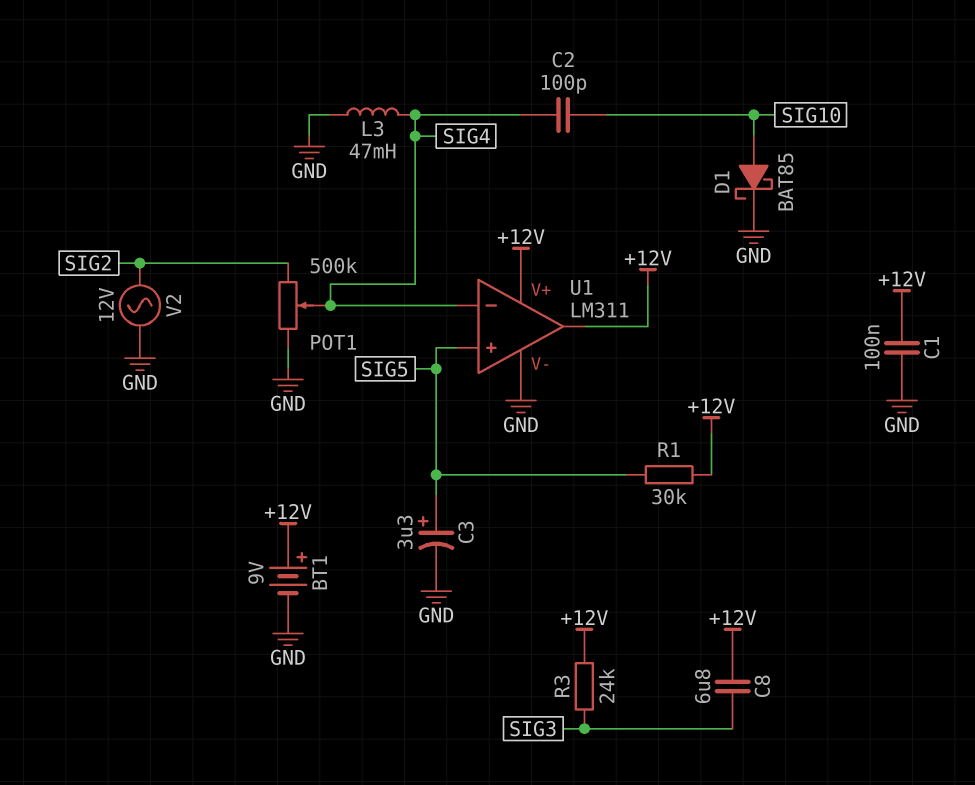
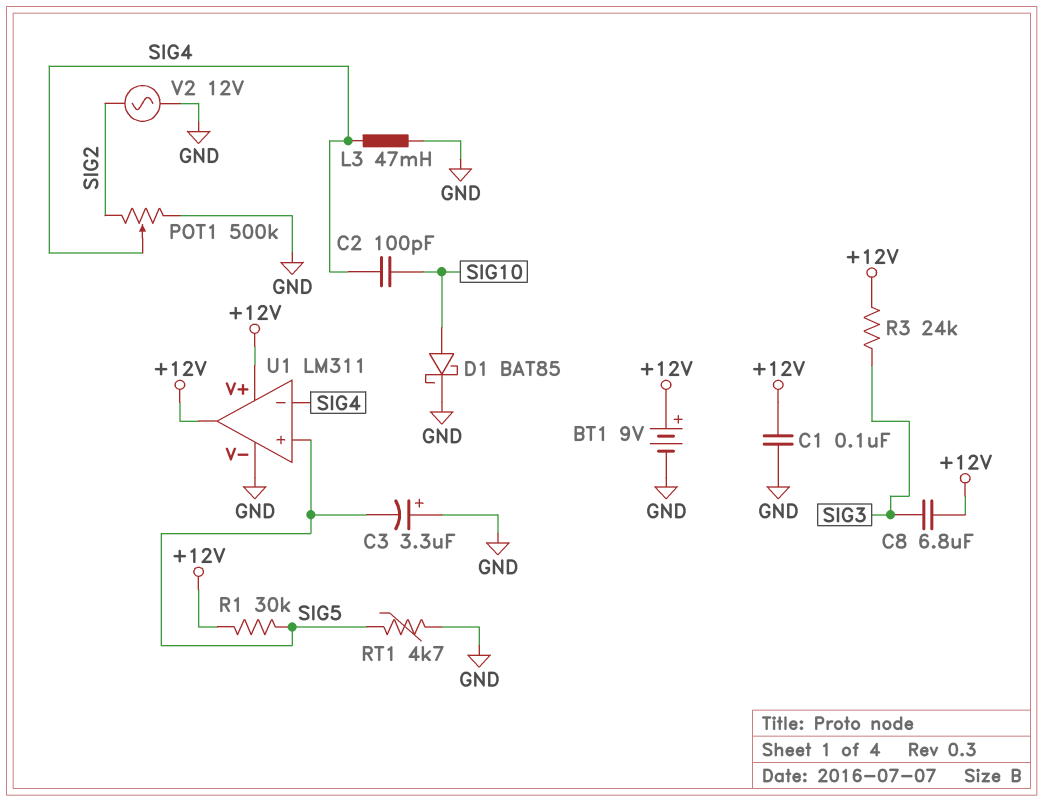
C3: 3.3uF (plus SIG5, minus GND) -> 3.3uF (plus GND, minus SIG5)
RT1: none -> 4.7k (GND, SIG5)

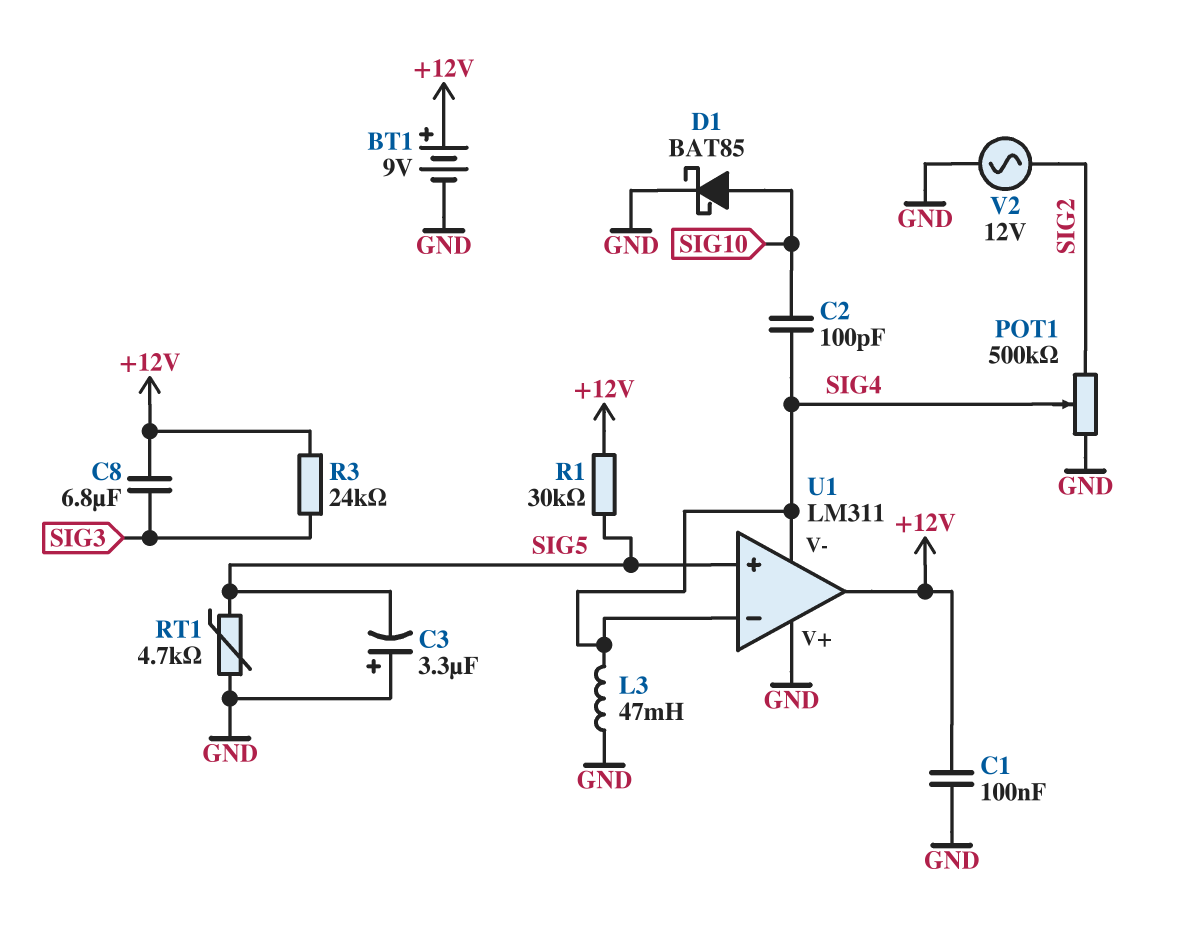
U1 pin V+: +12V -> GND
U1 pin V-: GND -> SIG4

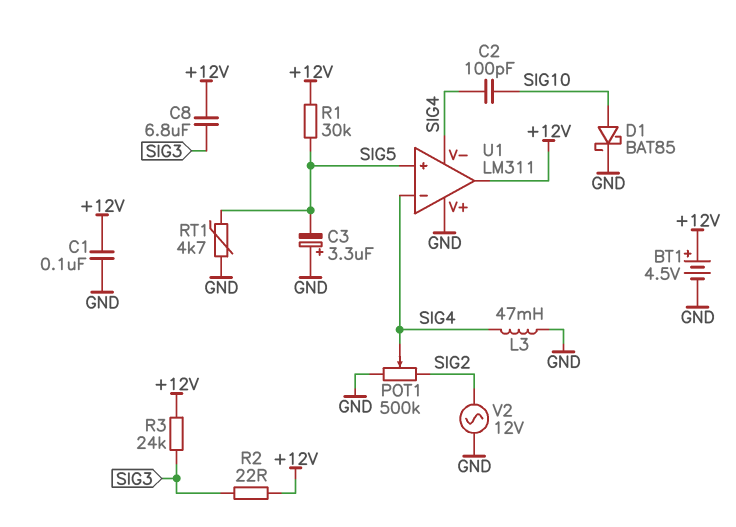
BT1: 9V (plus +12V, minus GND) -> 4.5V (plus +12V, minus GND)
R2: none -> 22 (+12V, SIG3)

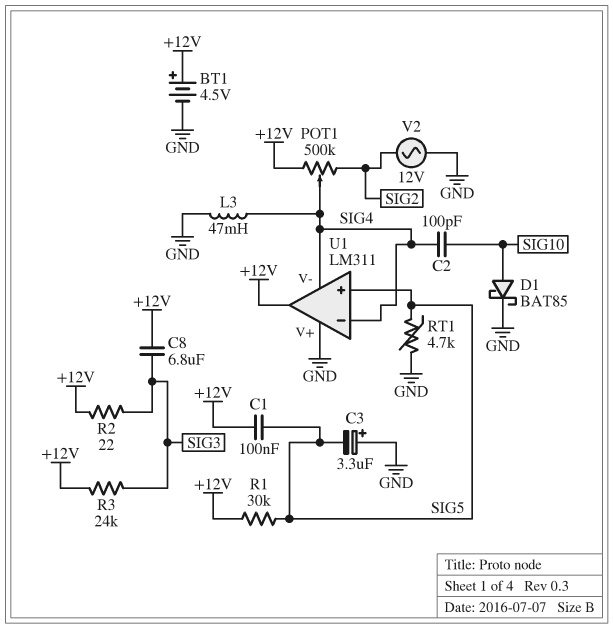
C1: 100nF (+12V, GND) -> 100nF (+12V, SIG5)
POT1: 500k (GND, SIG2, wiper SIG4) -> 500k (+12V, SIG2, wiper SIG4)

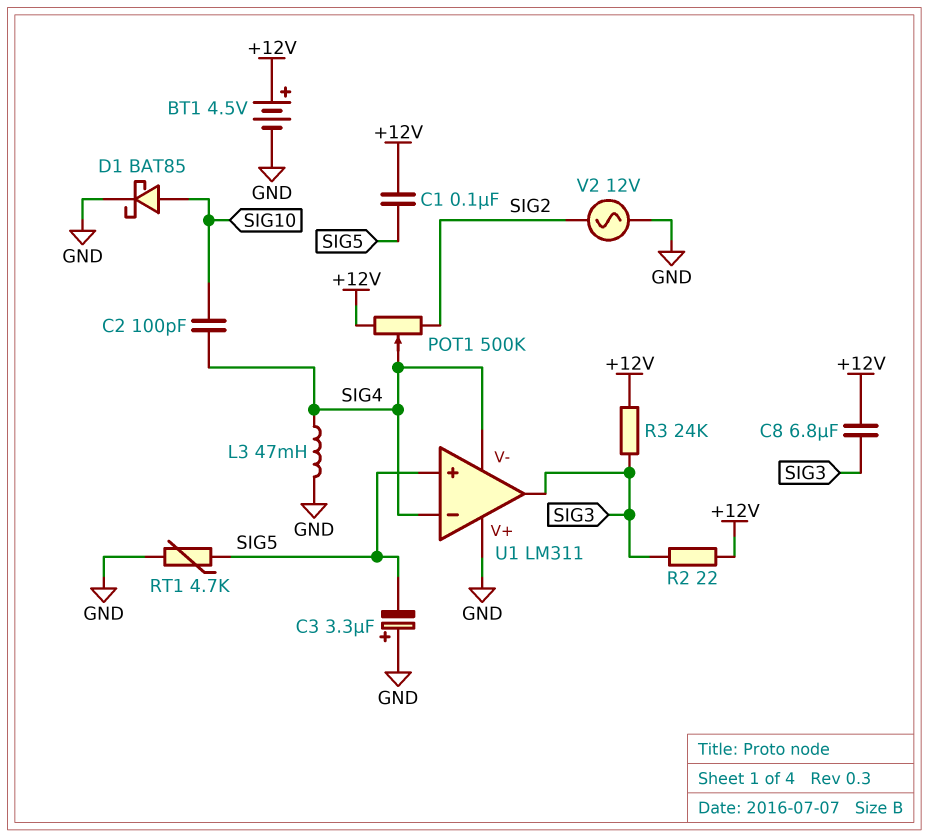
R1: 30k (+12V, SIG5) -> none
U1 pin out: +12V -> SIG3

